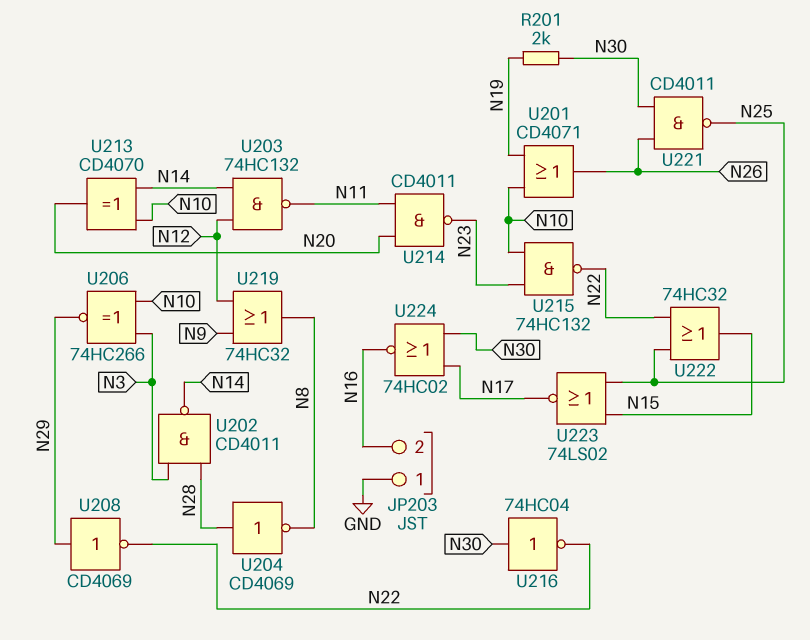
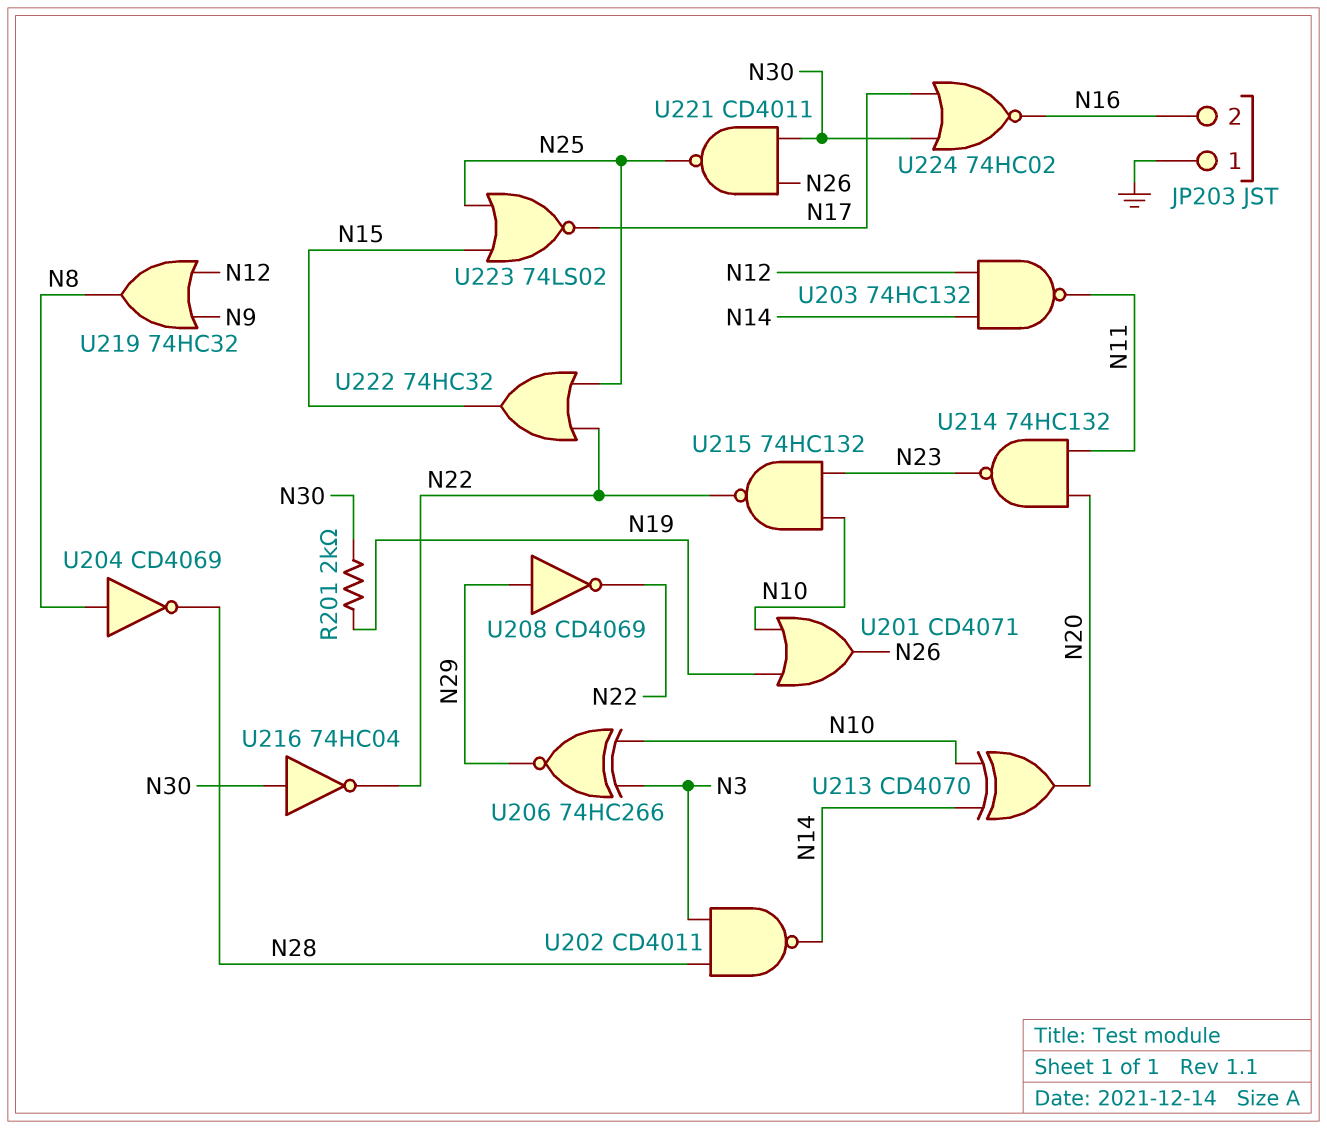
U204: NOT CD4069 (in N28, out N8) -> NOT CD4069 (in N8, out N28)
U214: NAND CD4011 (in N11, in N20, out N23) -> NAND 74HC132 (in N11, in N20, out N23)

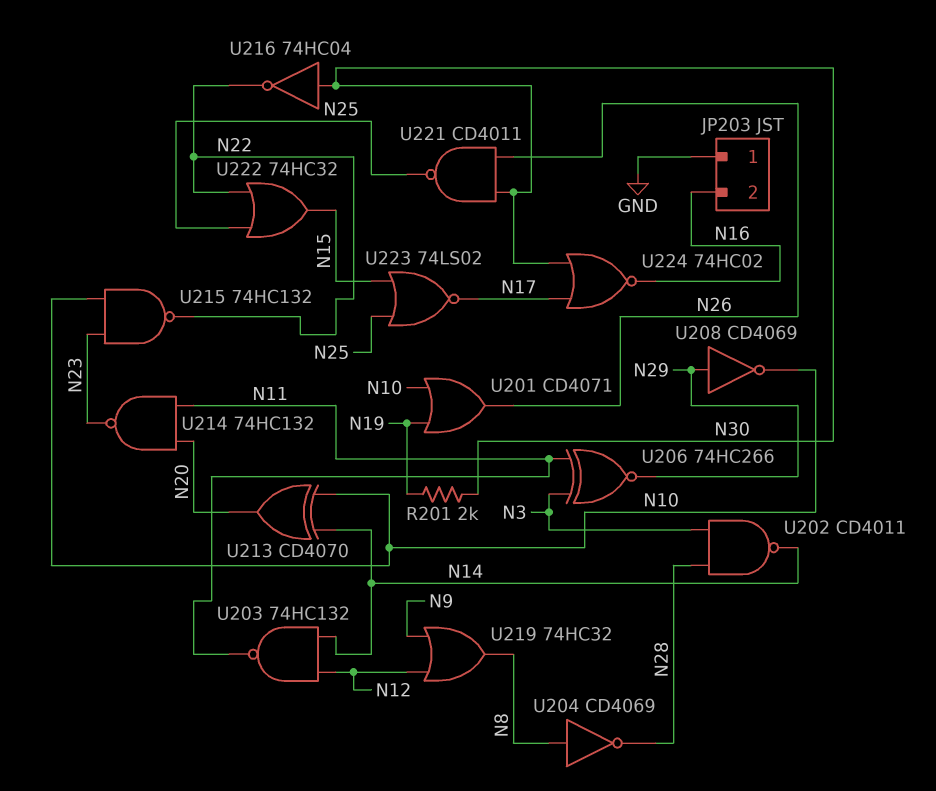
U206: XNOR 74HC266 (in N3, in N10, out N29) -> XNOR 74HC266 (in N3, in N11, out N29)
U208: NOT CD4069 (in N29, out N22) -> NOT CD4069 (in N29, out N10)

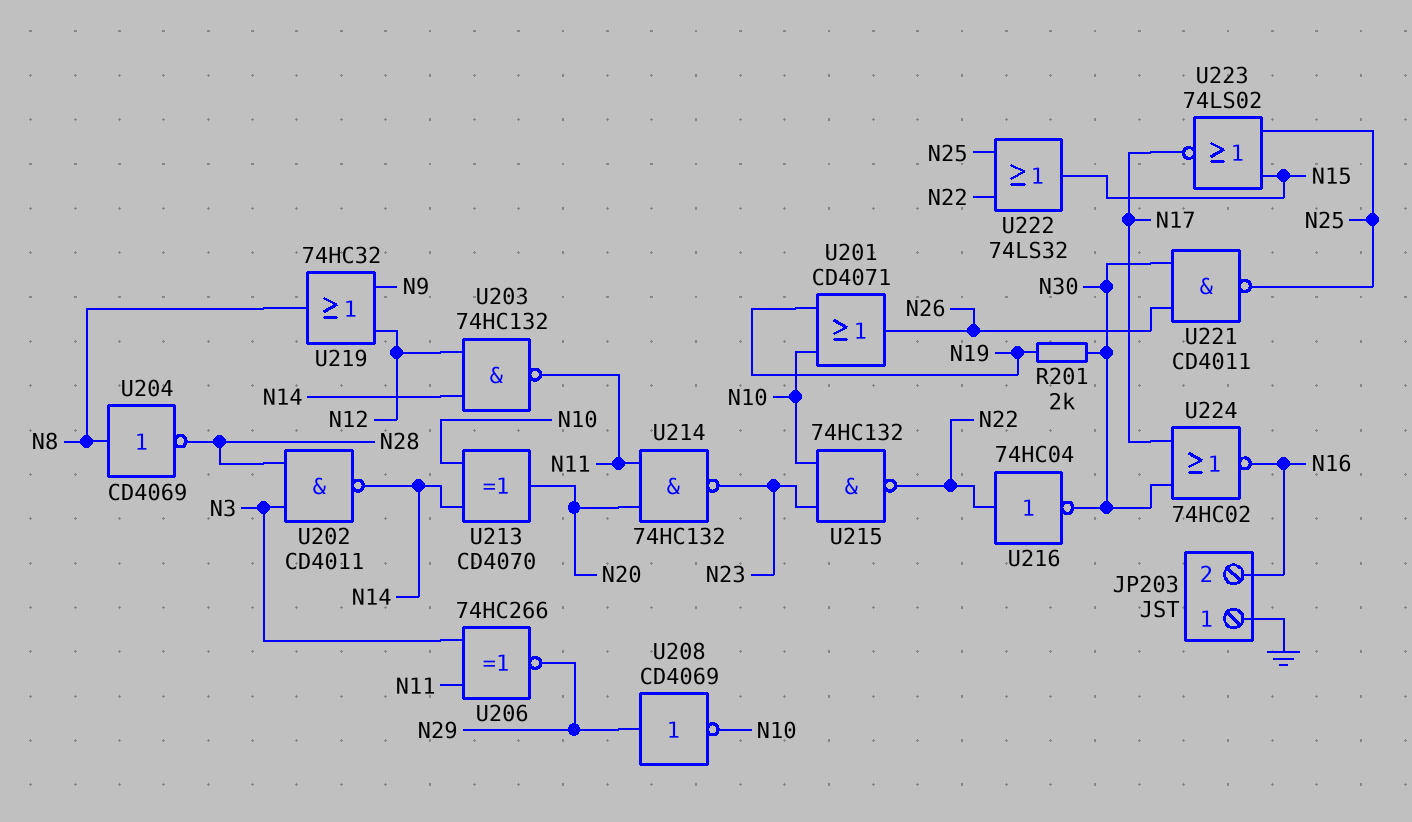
U216: NOT 74HC04 (in N30, out N22) -> NOT 74HC04 (in N22, out N30)
U222: OR 74HC32 (in N22, in N25, out N15) -> OR 74LS32 (in N22, in N25, out N15)

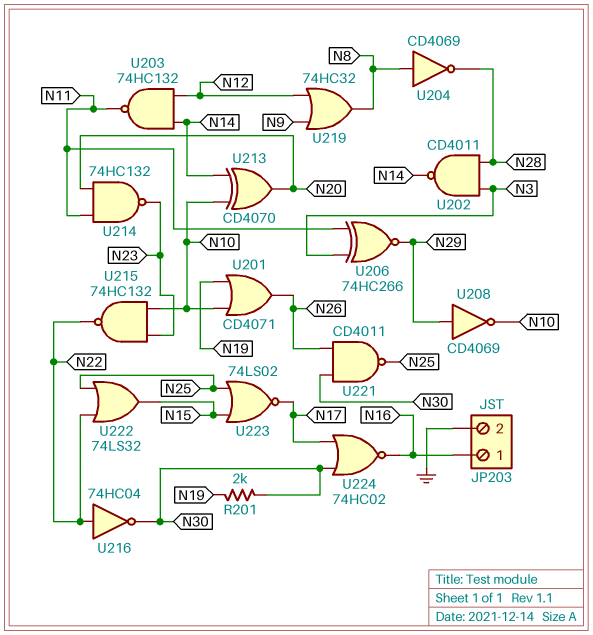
JP203 pin 1: GND -> N16
JP203 pin 2: N16 -> GND

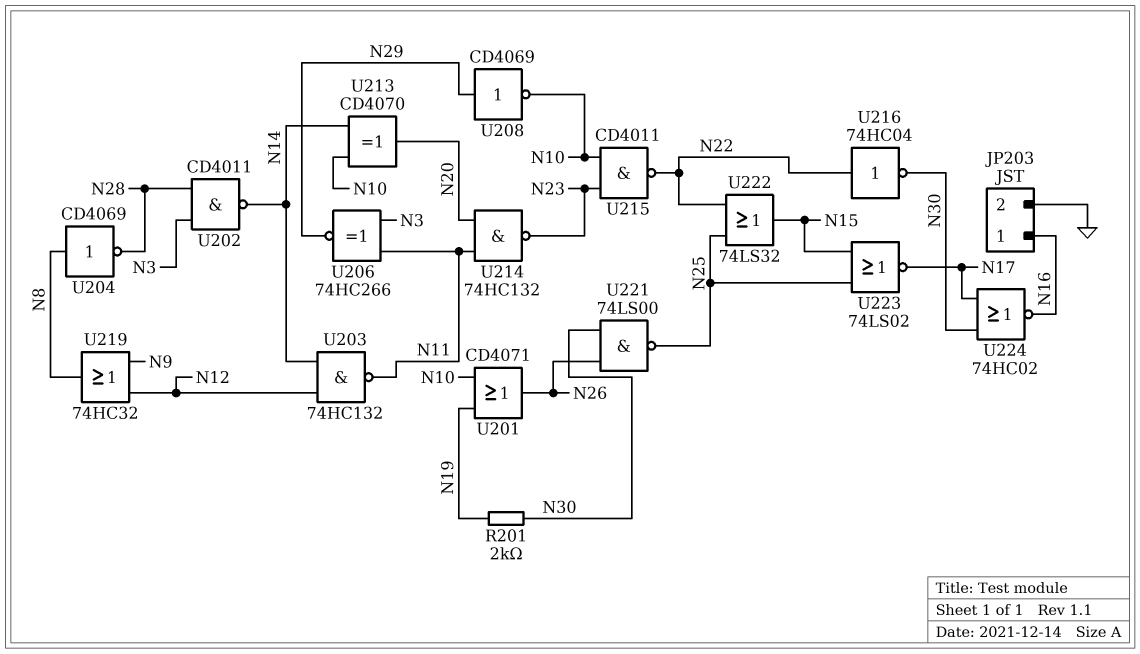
U215: NAND 74HC132 (in N10, in N23, out N22) -> NAND CD4011 (in N10, in N23, out N22)
U221: NAND CD4011 (in N26, in N30, out N25) -> NAND 74LS00 (in N26, in N30, out N25)

